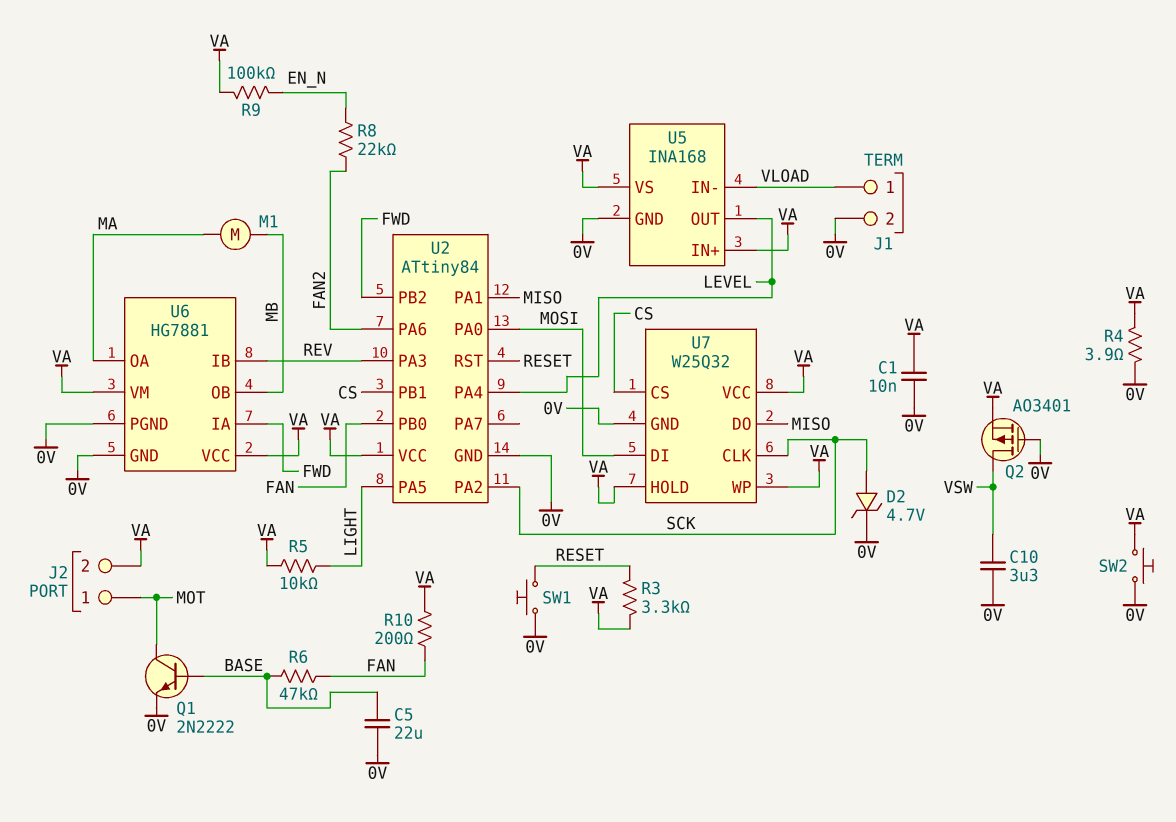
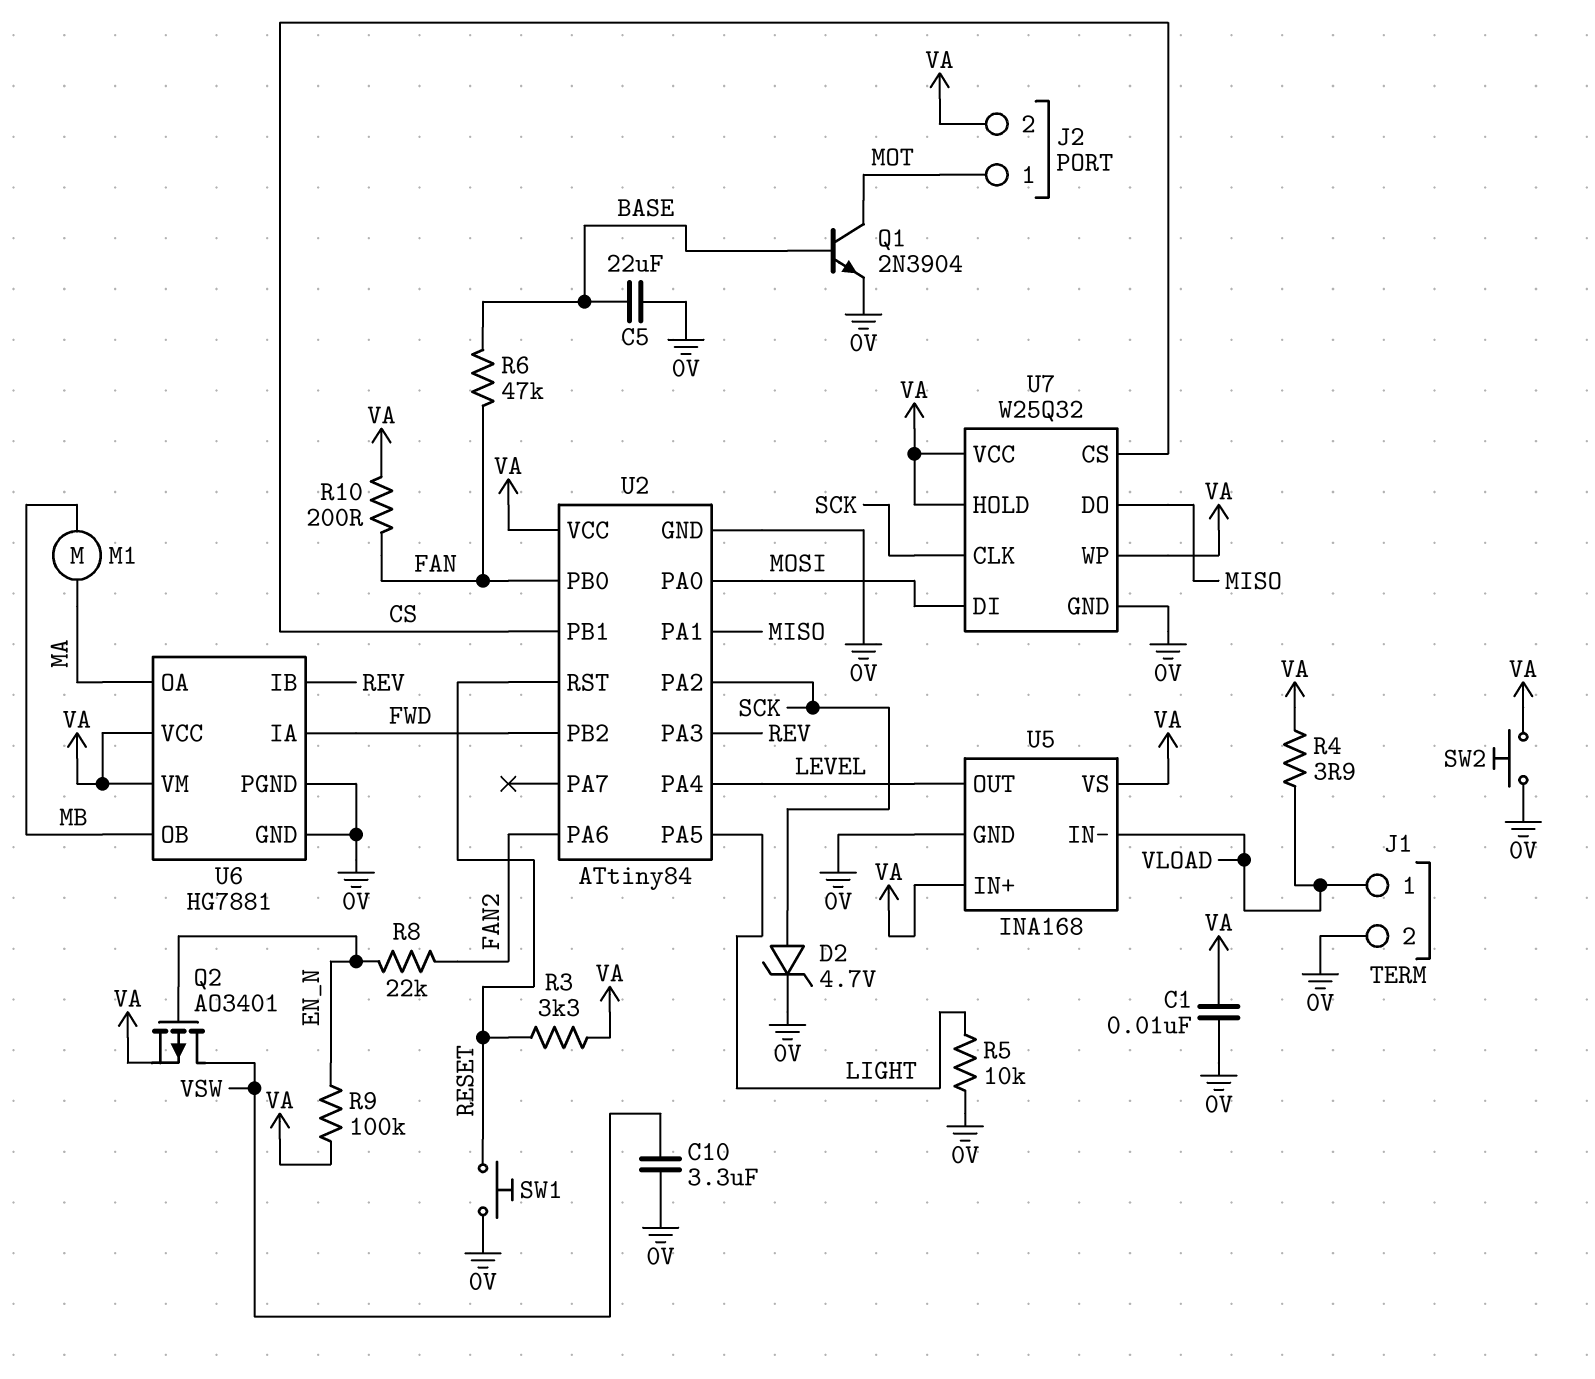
Q1: NPN 2N2222 (B BASE, C MOT, E 0V) -> NPN 2N3904 (B BASE, C MOT, E 0V)
Q2: PMOS AO3401 (G 0V, D VSW, S VA) -> PMOS AO3401 (G EN_N, D VSW, S VA)
R4: 3.9 (0V, VA) -> 3.9 (VA, VLOAD)
R5: 10k (LIGHT, VA) -> 10k (0V, LIGHT)

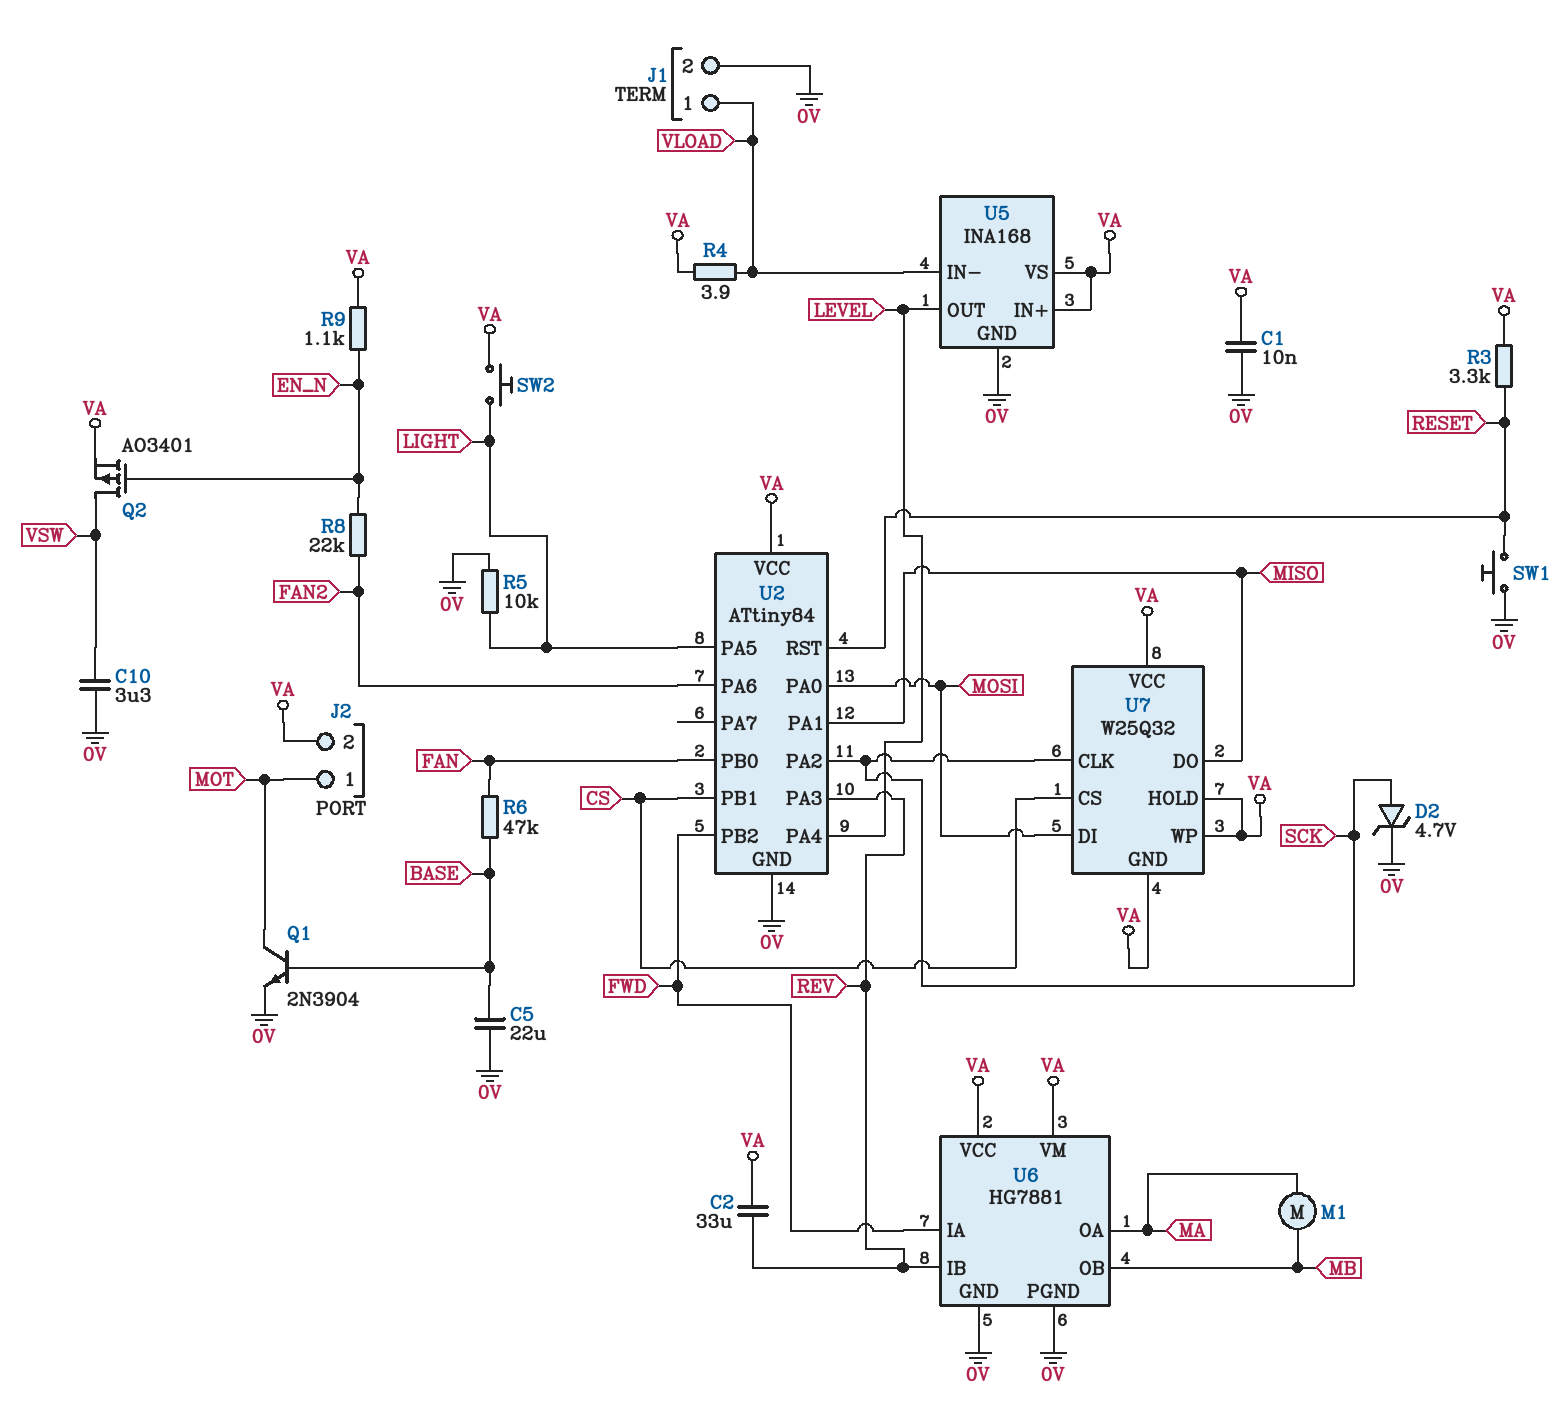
C2: none -> 33uF (REV, VA)
R9: 100k (EN_N, VA) -> 1.1k (EN_N, VA)
R10: 200 (FAN, VA) -> none
SW2: button (0V, VA) -> button (LIGHT, VA)
U7 pin GND: 0V -> VA

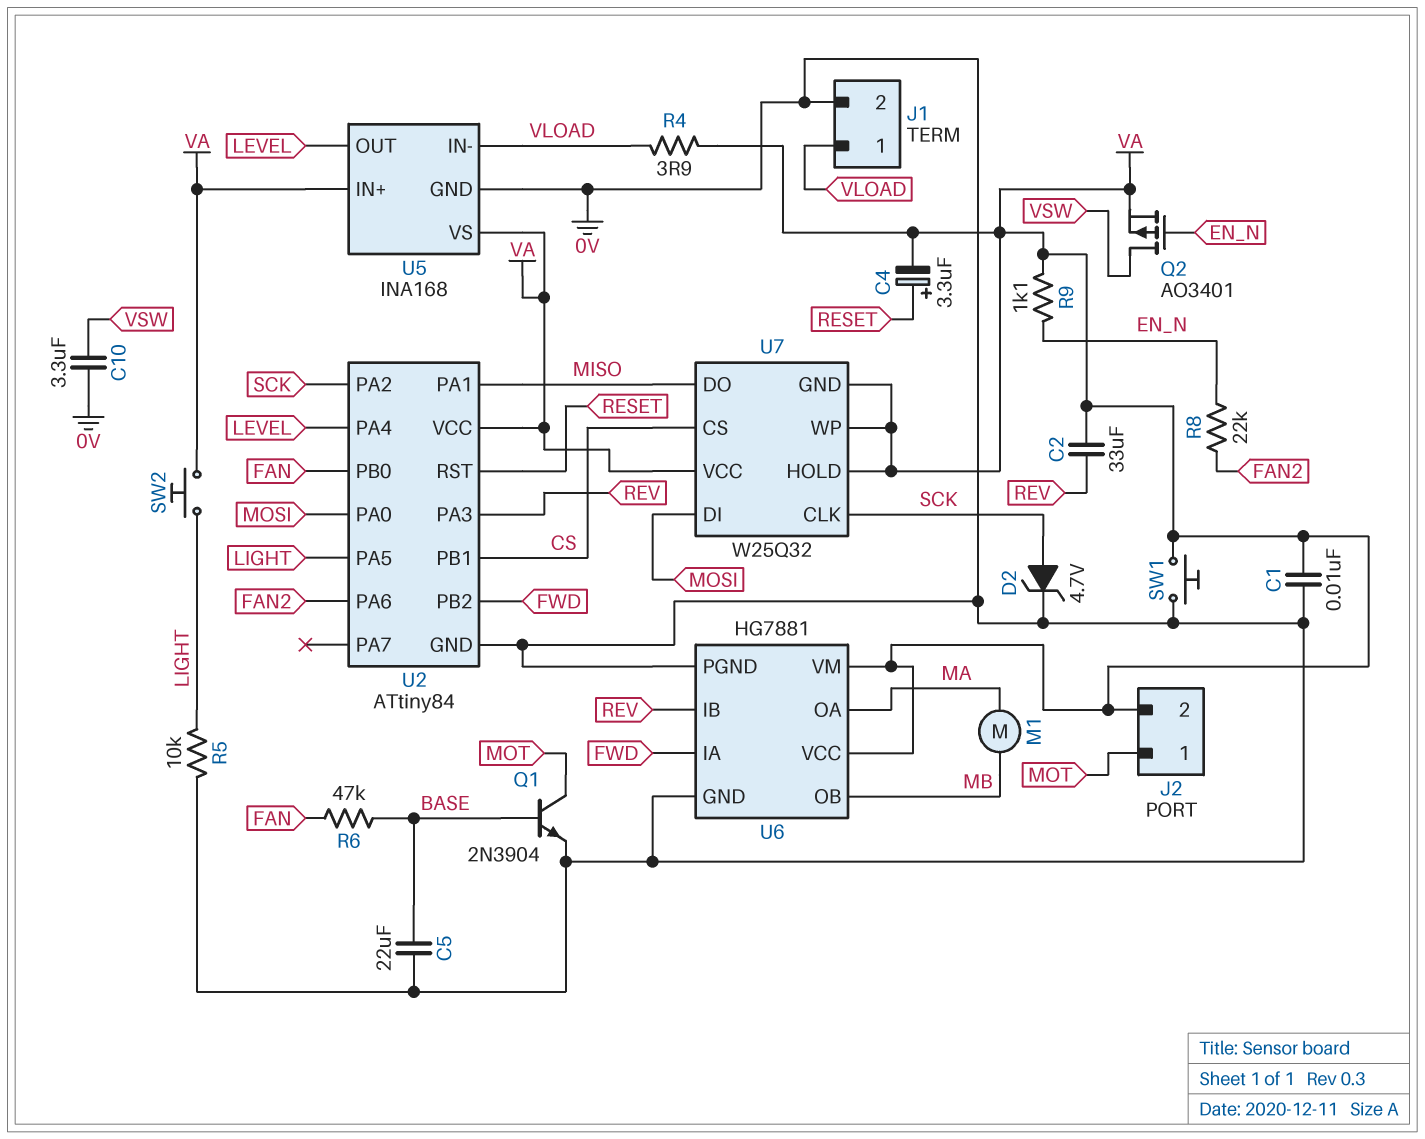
C4: none -> 3.3uF (plus RESET, minus VA)
R3: 3.3k (RESET, VA) -> none
SW1: button (0V, RESET) -> button (0V, VA)

